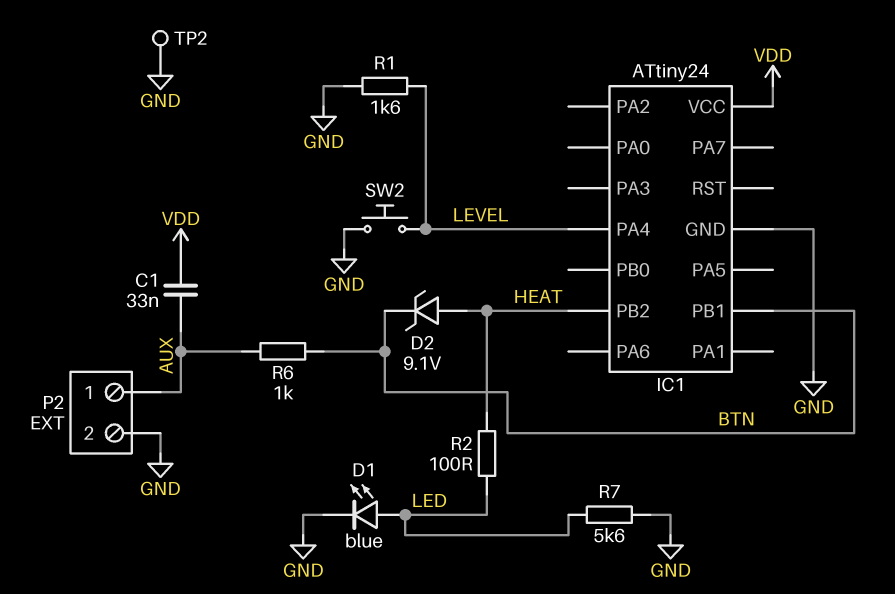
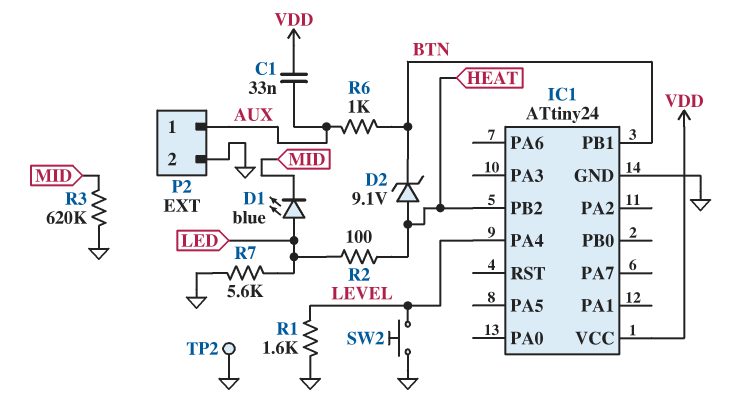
D1: LED blue (A LED, K GND) -> LED blue (A LED, K MID)
R3: none -> 620k (GND, MID)

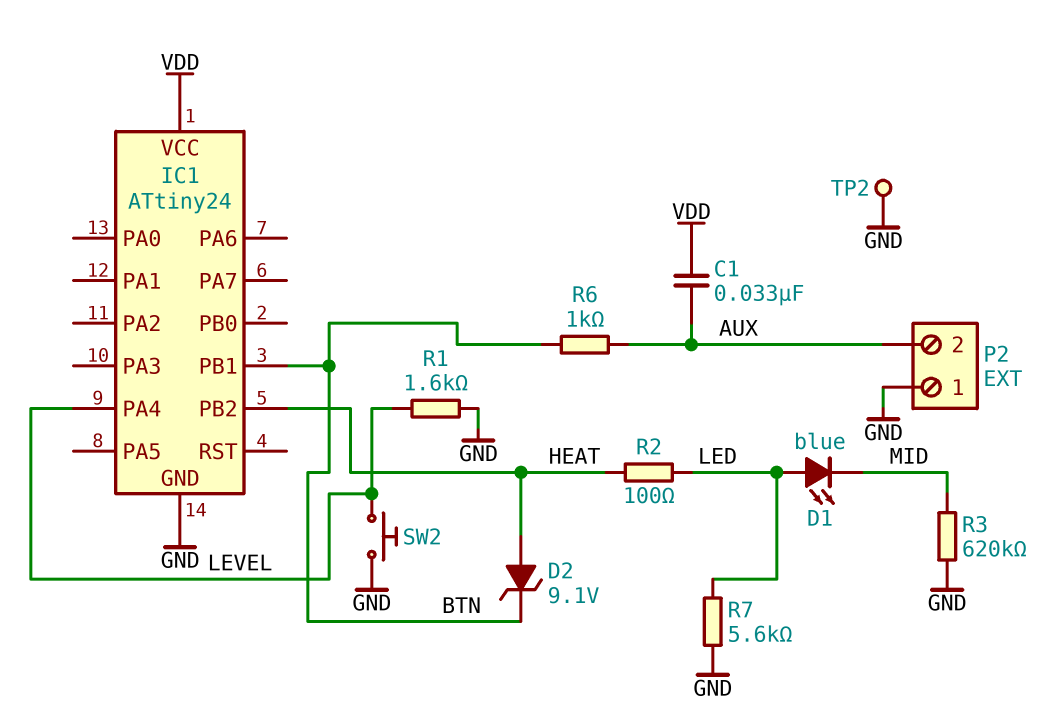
P2 pin 1: AUX -> GND
P2 pin 2: GND -> AUX

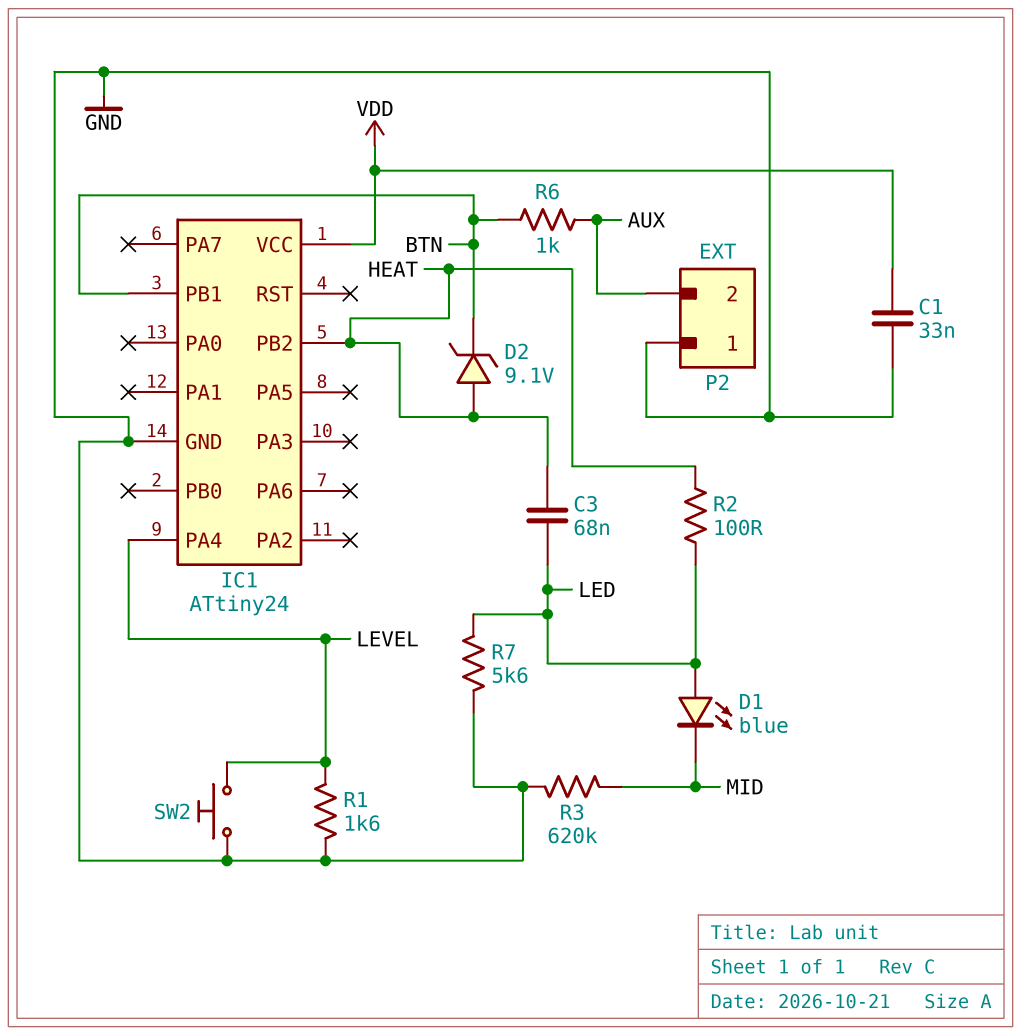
C1: 33nF (AUX, VDD) -> 33nF (GND, VDD)
C3: none -> 68nF (HEAT, LED)
TP2: test point (GND) -> none

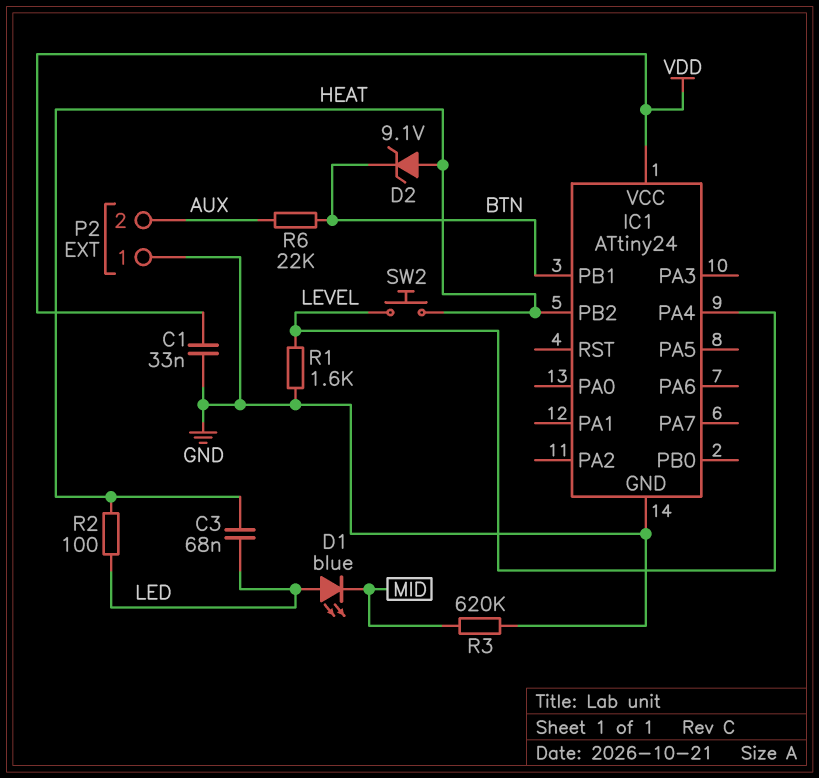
R6: 1k (AUX, BTN) -> 22k (AUX, BTN)
R7: 5.6k (GND, LED) -> none
SW2: button (GND, LEVEL) -> button (HEAT, LEVEL)

